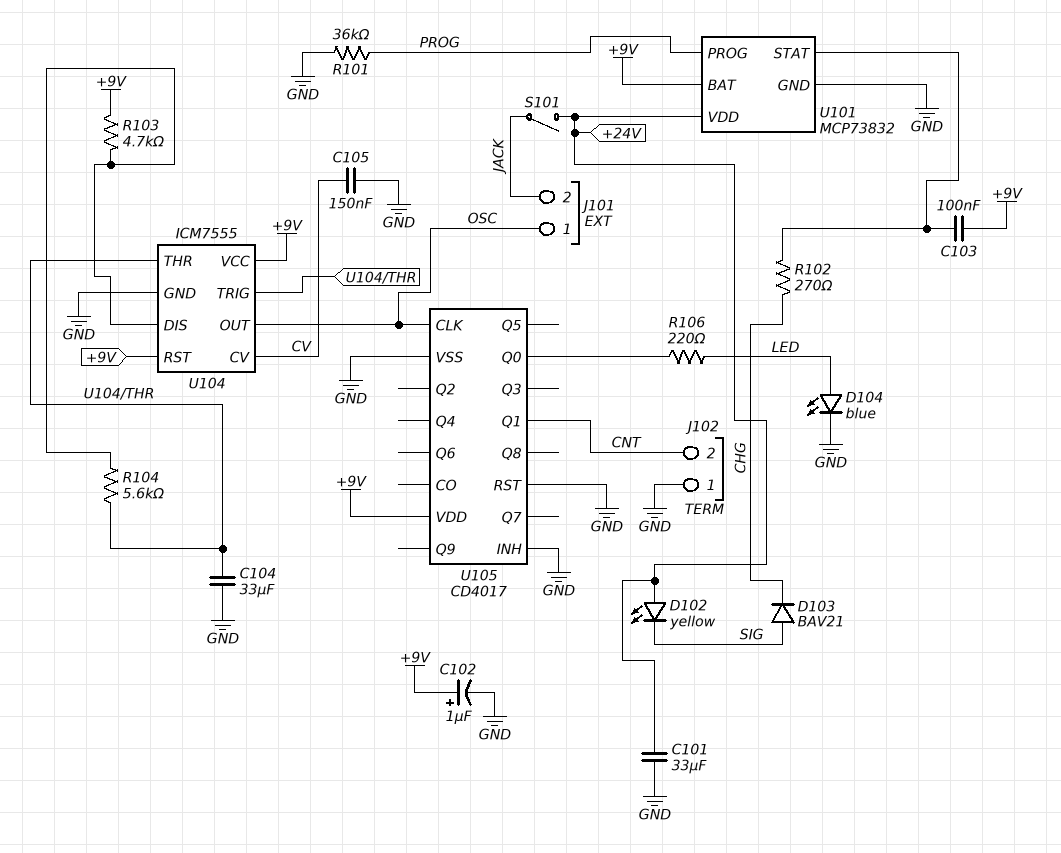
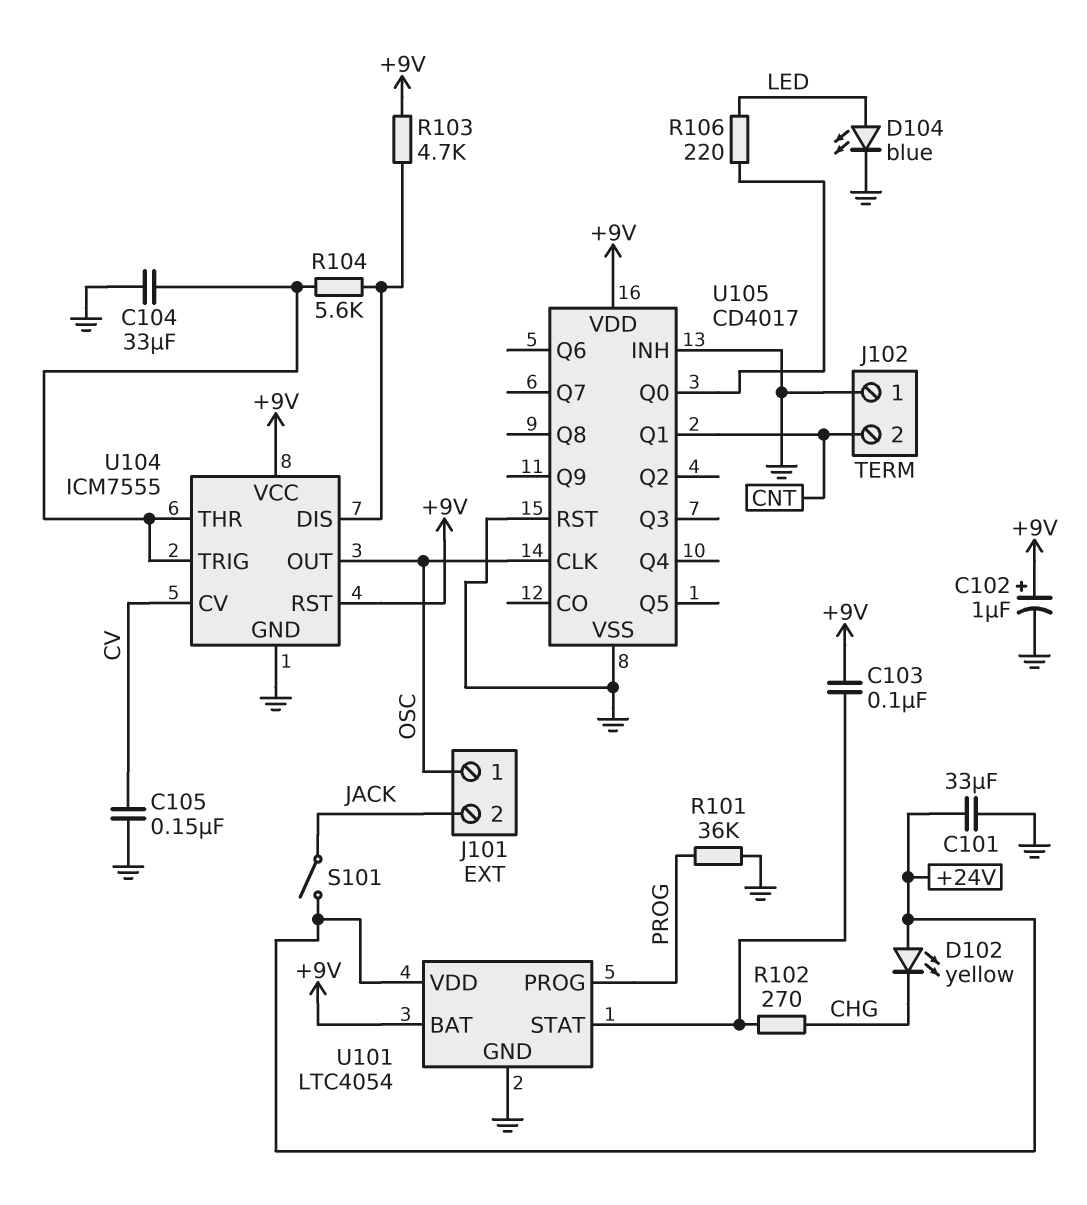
D102: LED yellow (A +24V, K SIG) -> LED yellow (A +24V, K CHG)
D103: diode BAV21 (A SIG, K CHG) -> none
U101: MCP73832 -> LTC4054

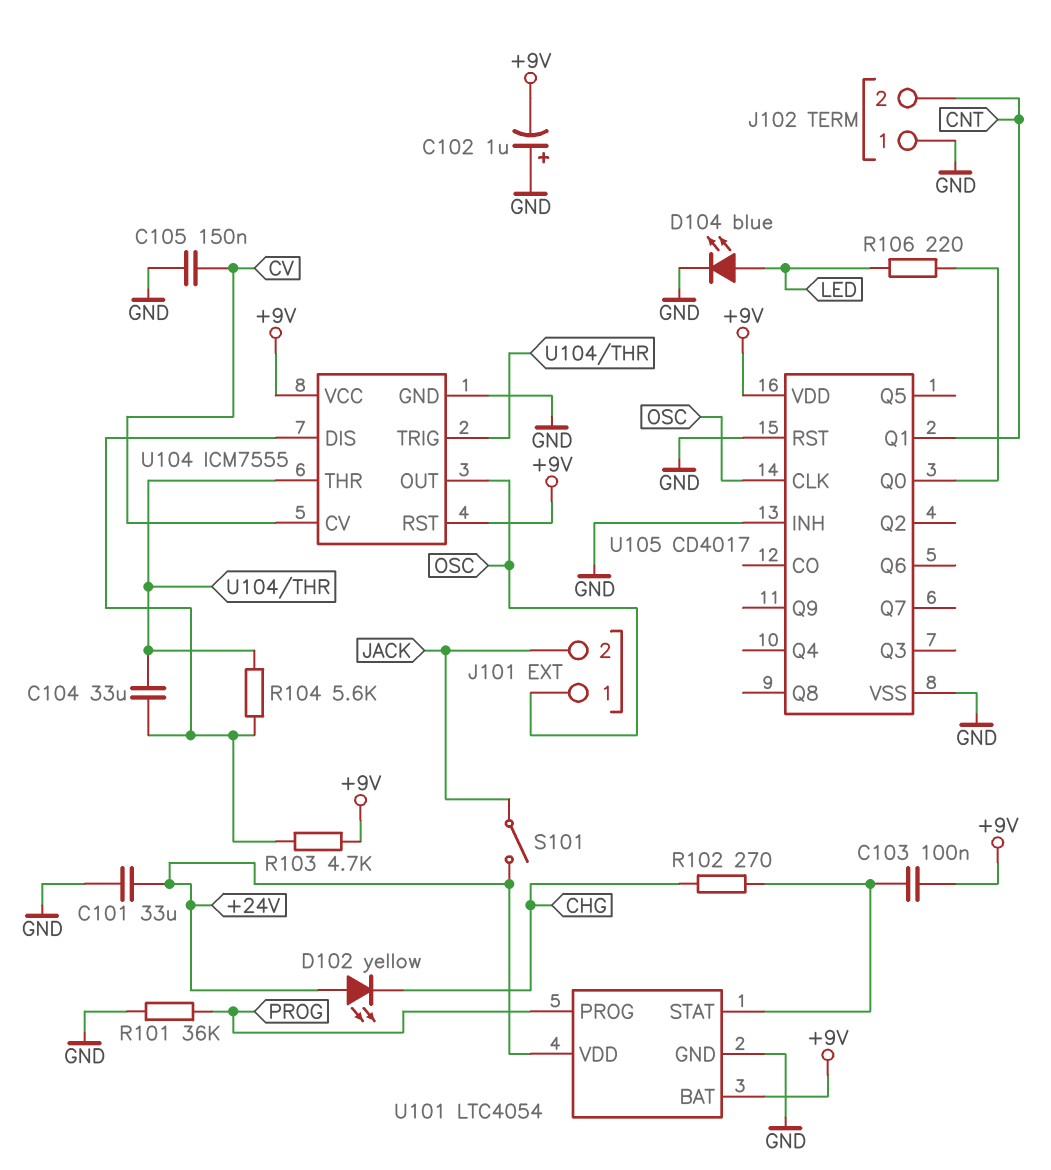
C102: 1uF (plus +9V, minus GND) -> 1uF (plus GND, minus +9V)
C104: 33uF (GND, U104/THR) -> 33uF (U104/DIS, U104/THR)

